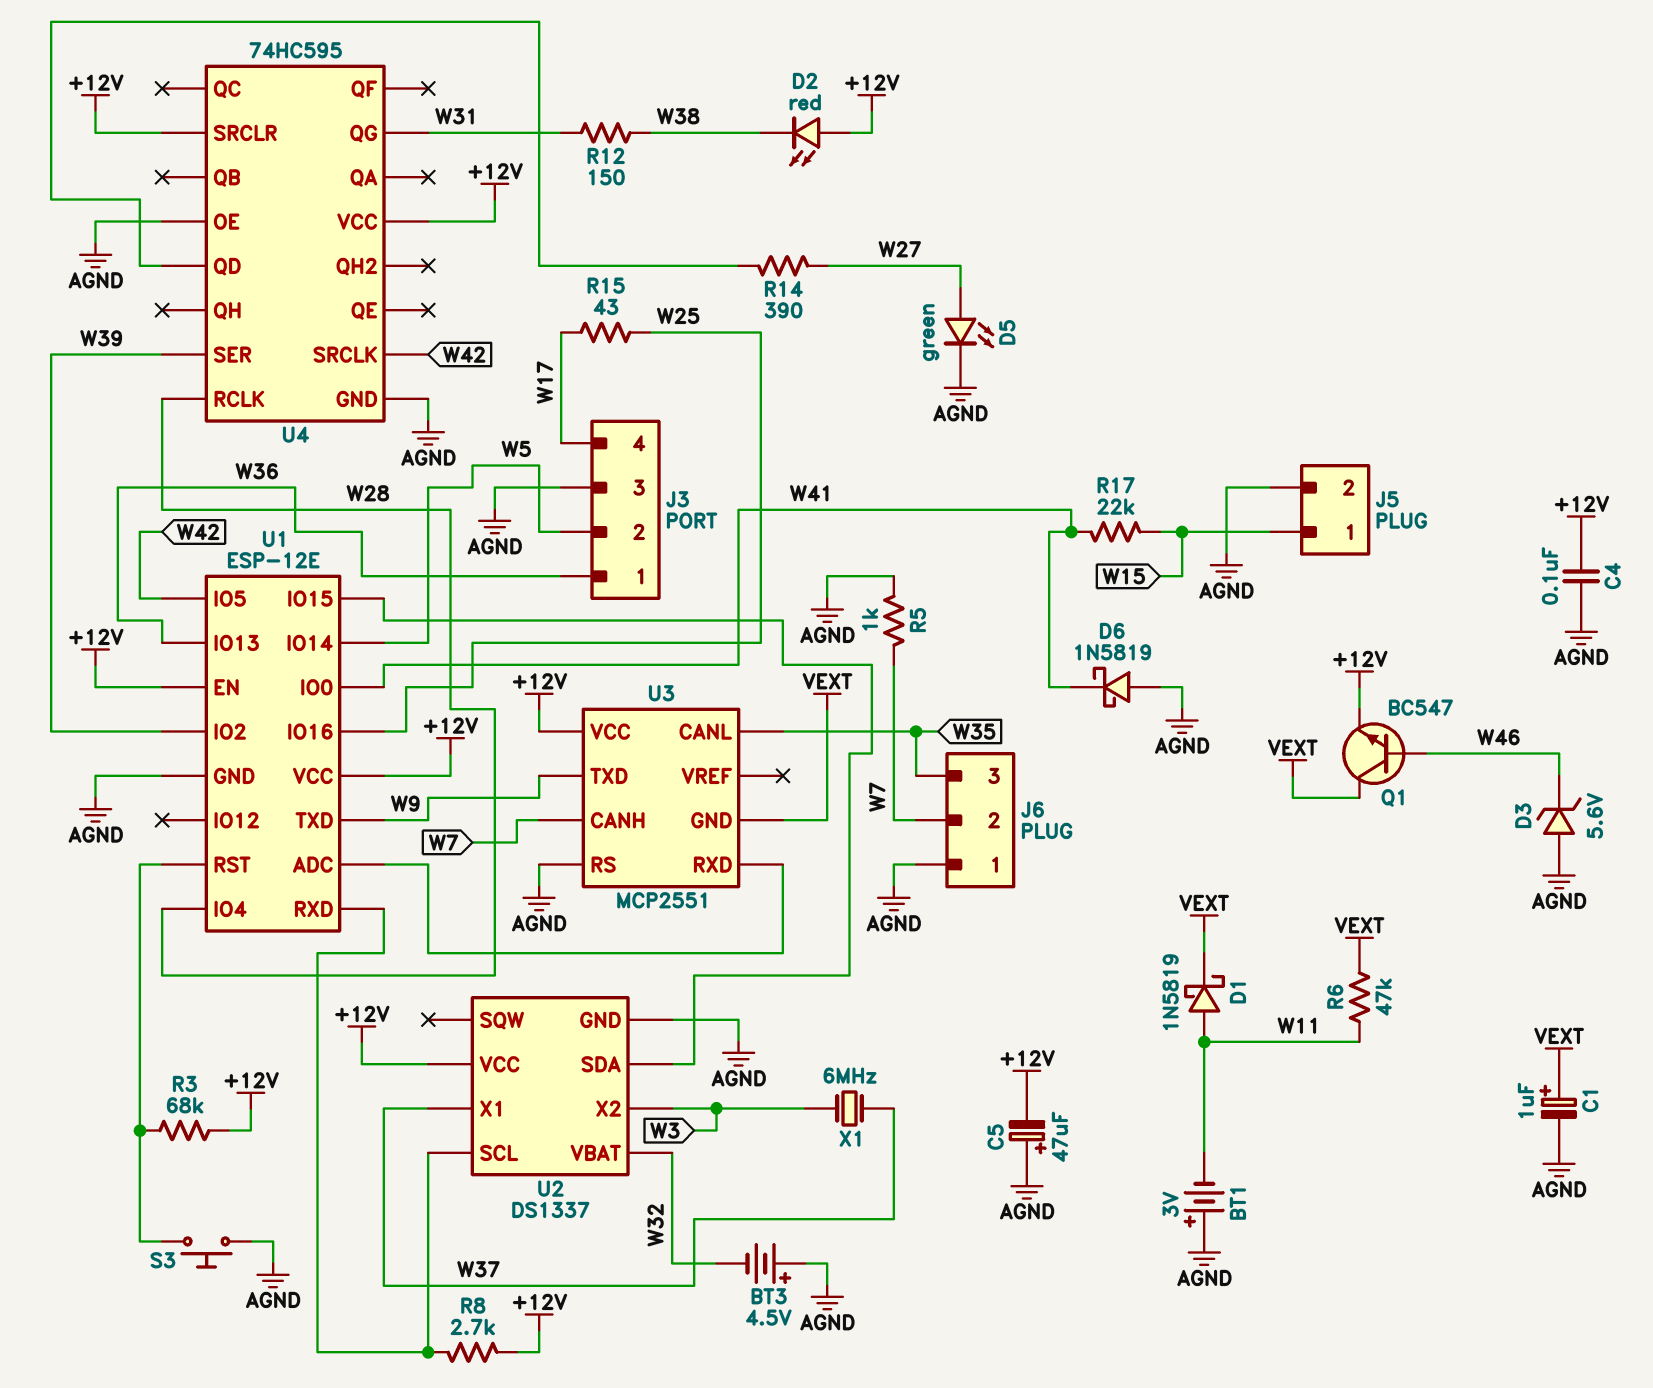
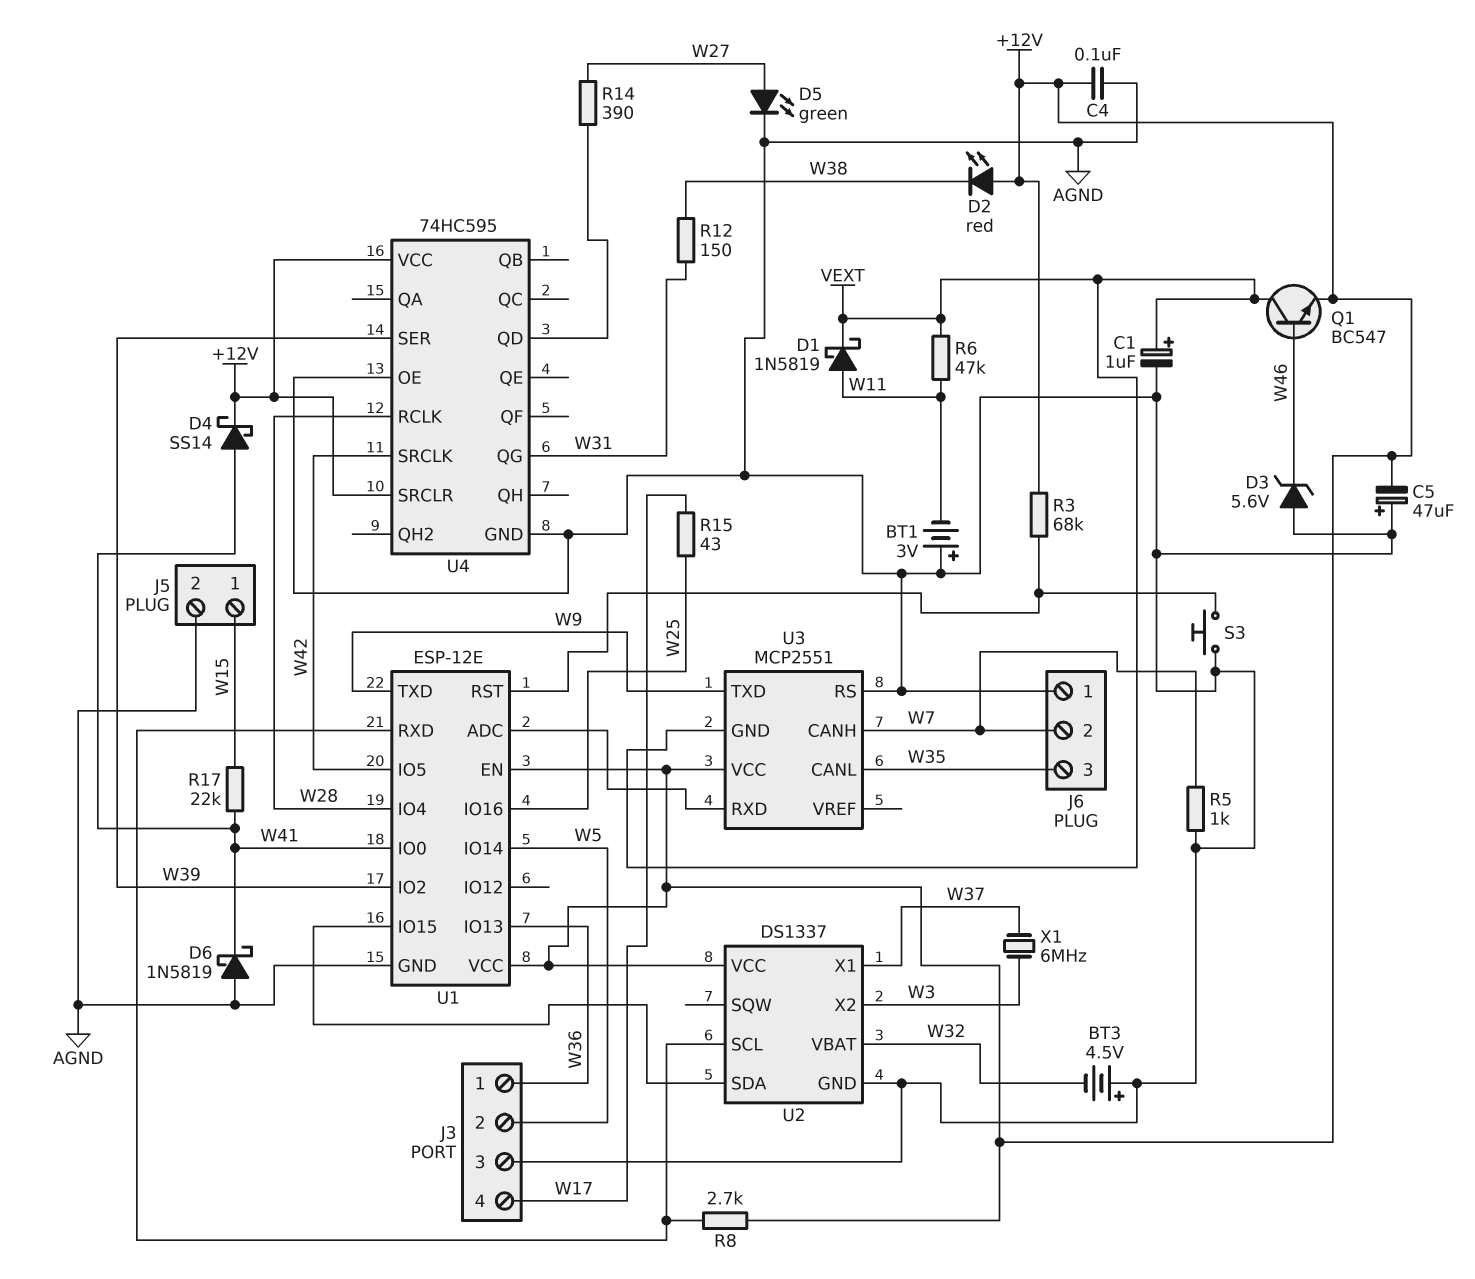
D4: none -> schottky SS14 (A W41, K +12V)

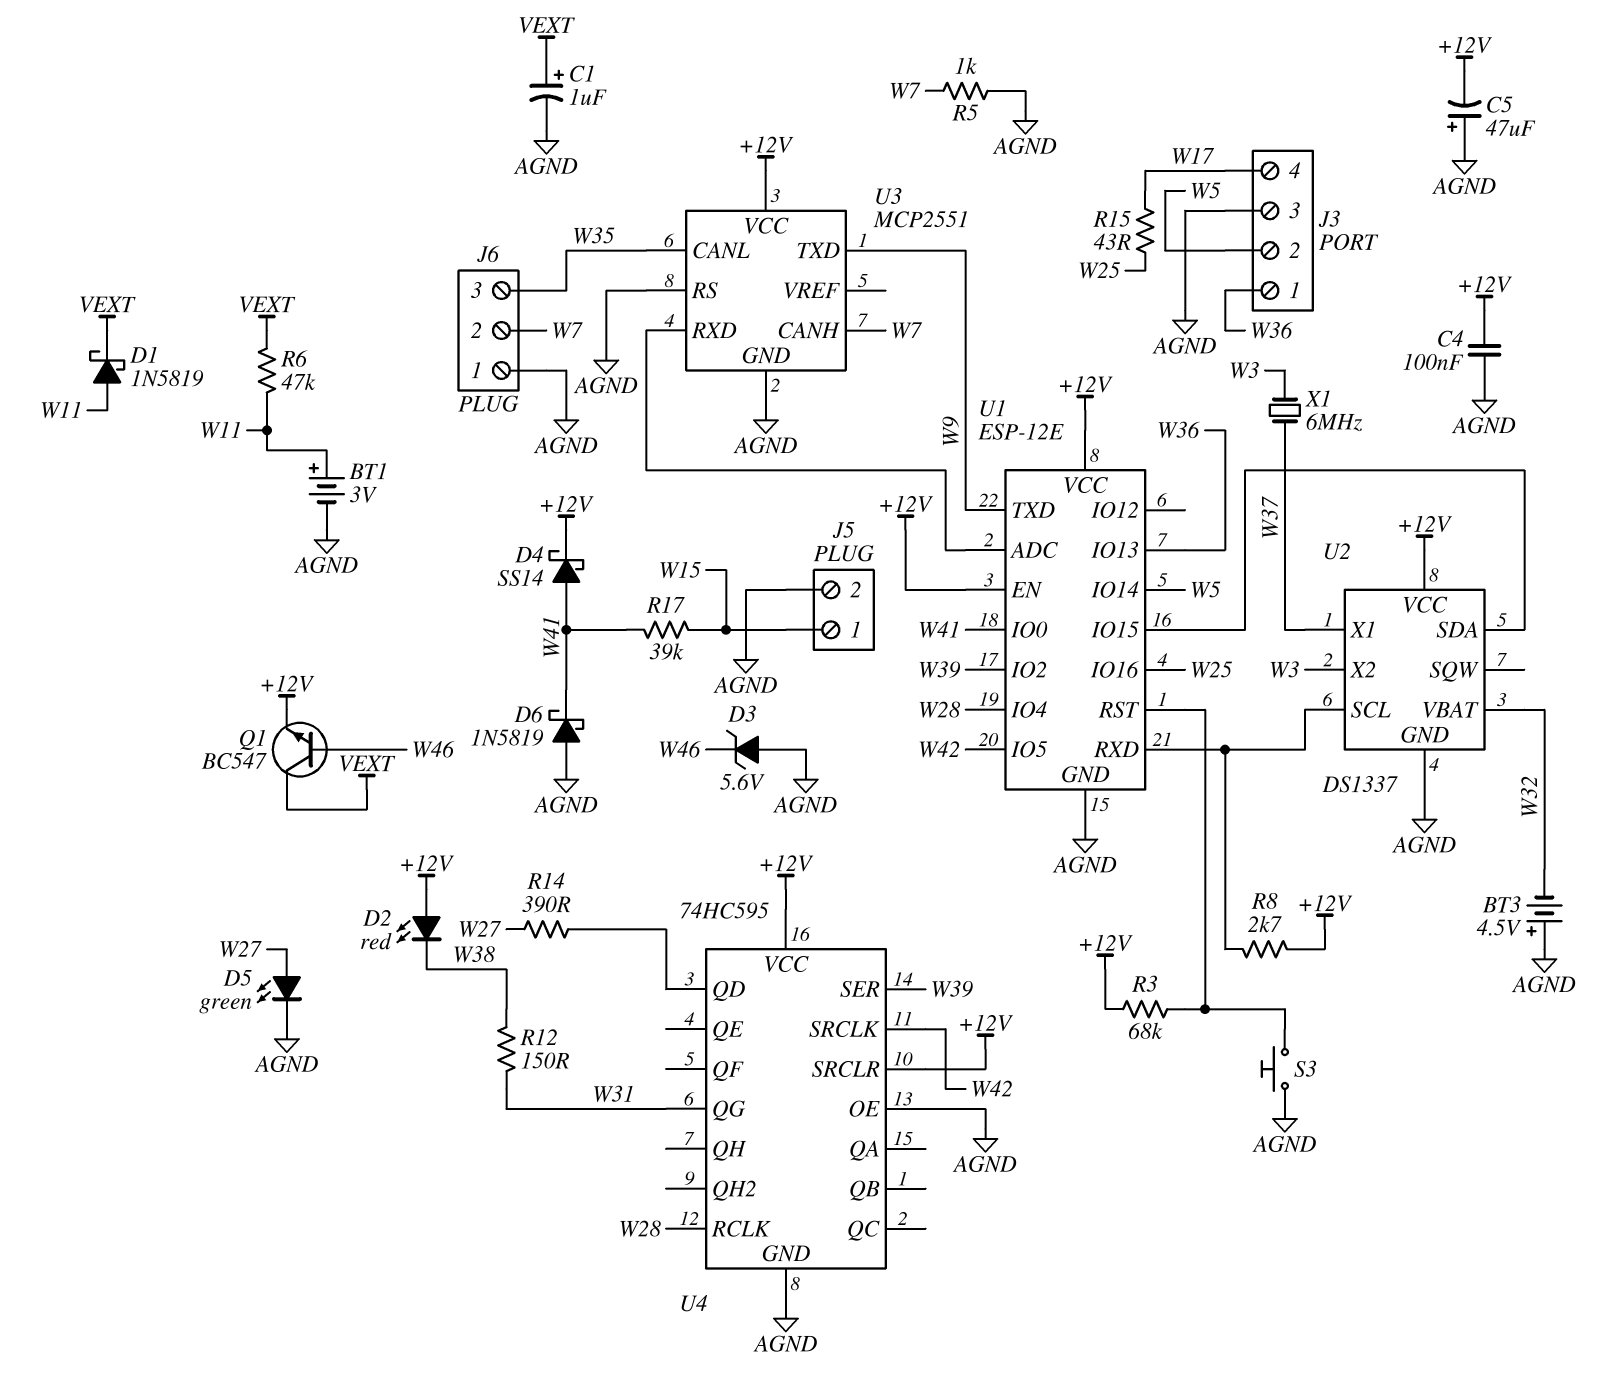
BT1: 3V (plus AGND, minus W11) -> 3V (plus W11, minus AGND)
R17: 22k (W15, W41) -> 39k (W15, W41)
U3 pin GND: VEXT -> AGND

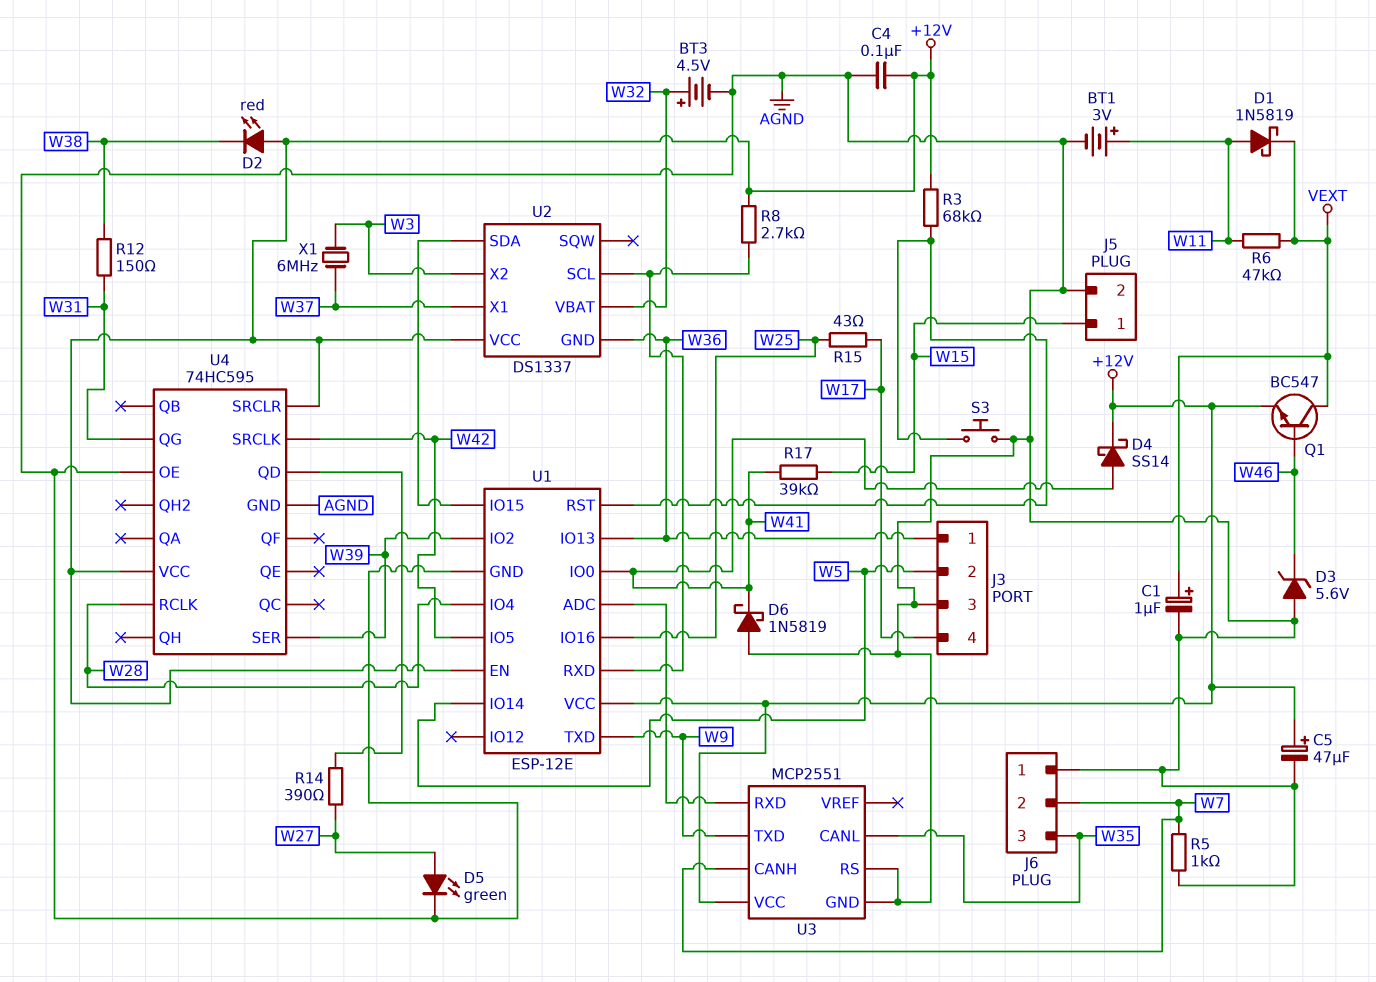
BT3: 4.5V (plus AGND, minus W32) -> 4.5V (plus W32, minus AGND)
C5: 47uF (plus AGND, minus +12V) -> 47uF (plus +12V, minus AGND)
U2 pin GND: AGND -> W36

